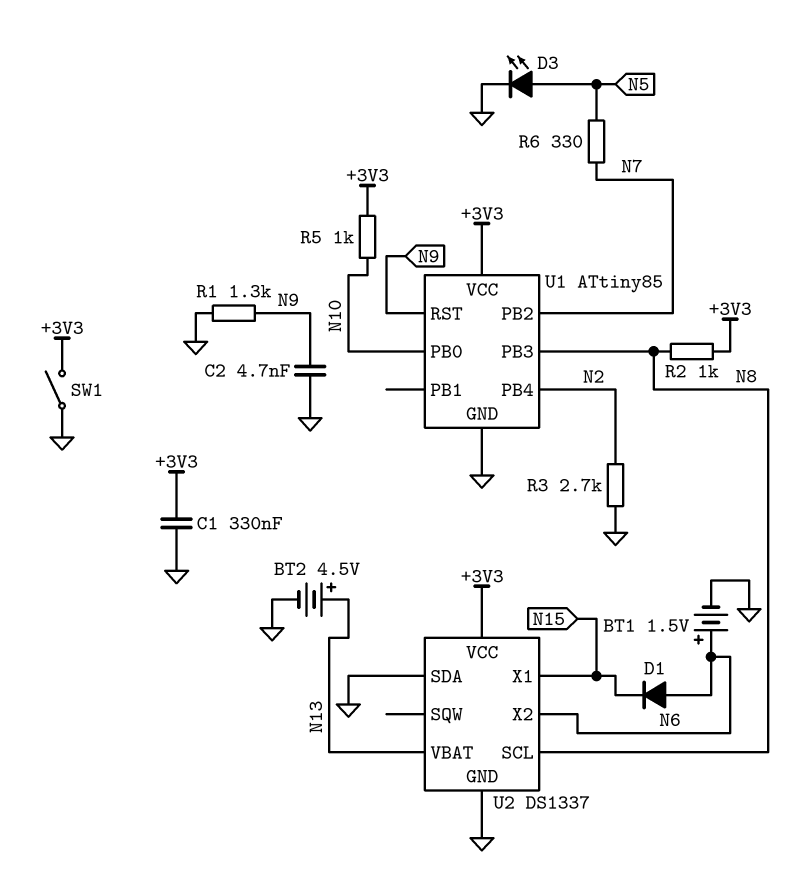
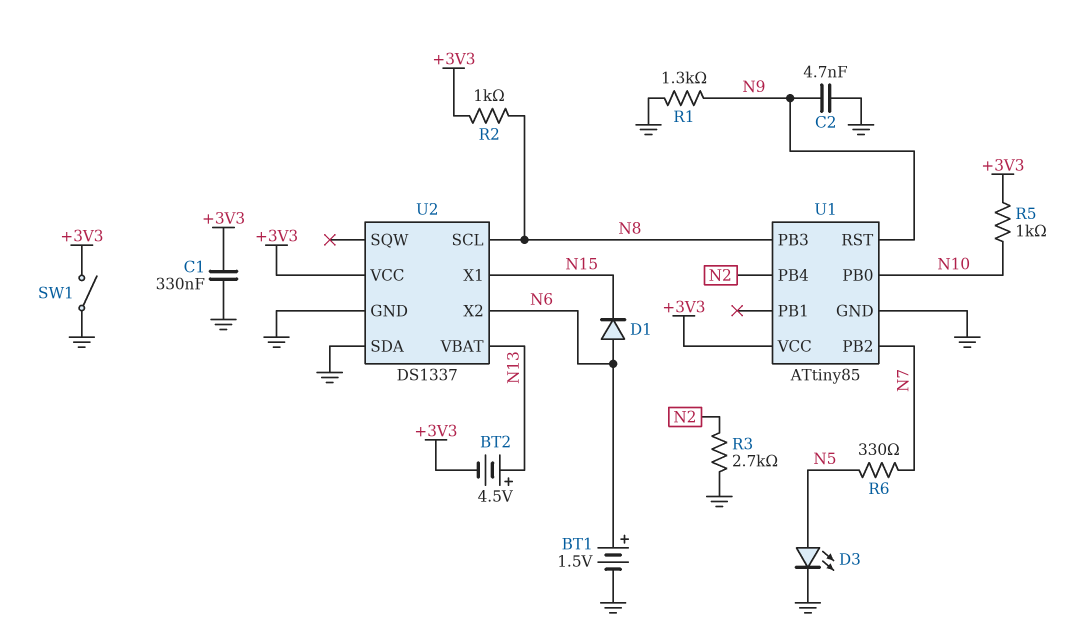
BT2: 4.5V (plus N13, minus GND) -> 4.5V (plus N13, minus +3V3)

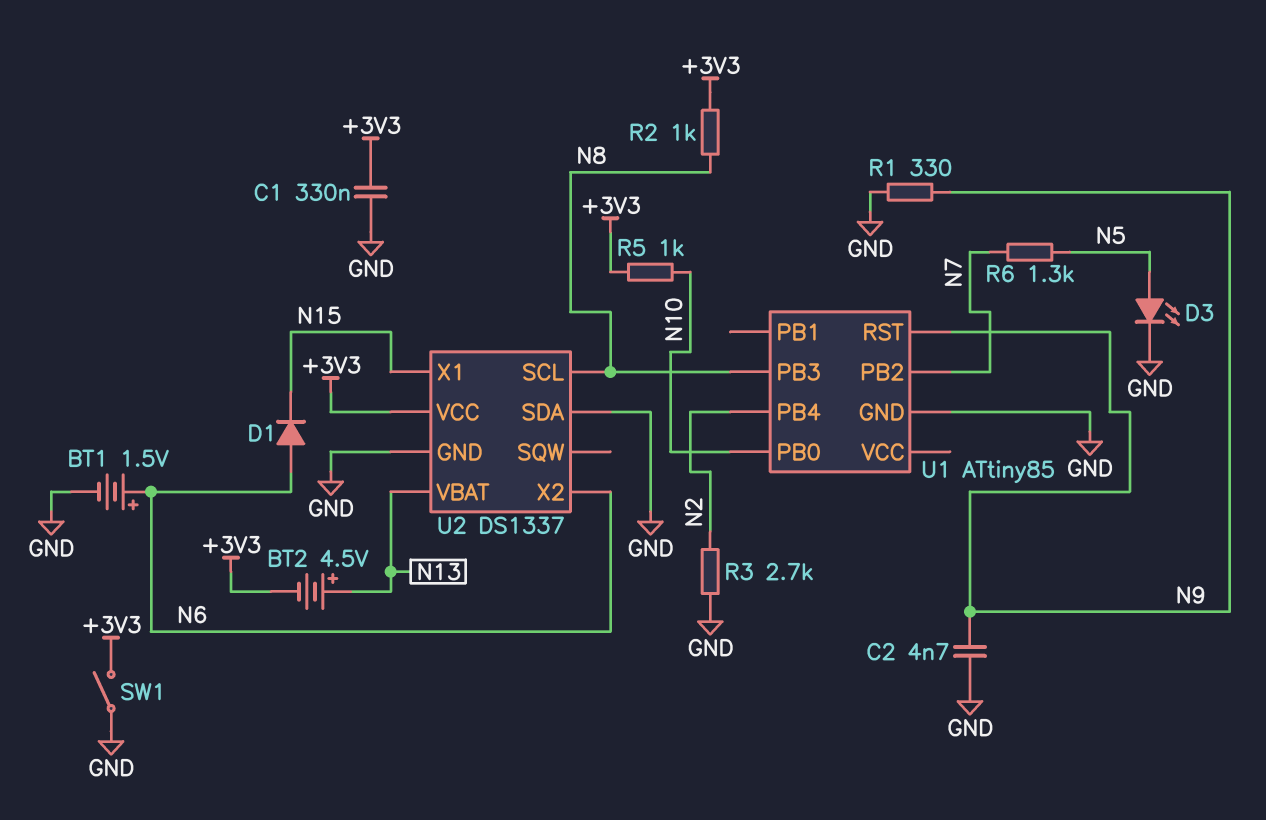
R1: 1.3k (GND, N9) -> 330 (GND, N9)
R6: 330 (N5, N7) -> 1.3k (N5, N7)
U1 pin VCC: +3V3 -> none

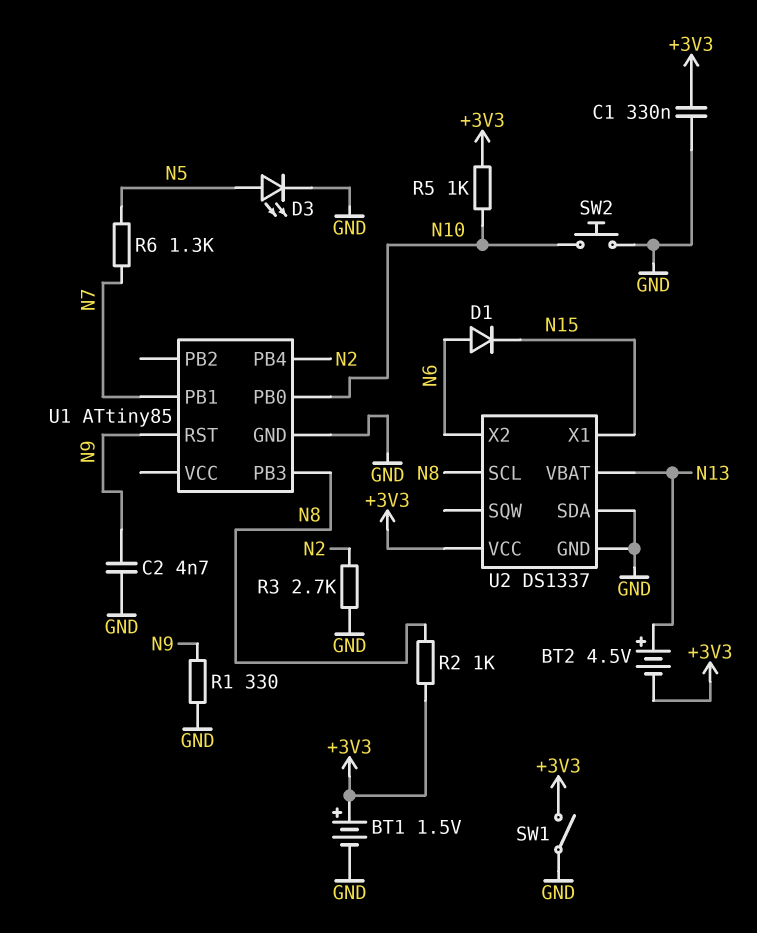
BT1: 1.5V (plus N6, minus GND) -> 1.5V (plus +3V3, minus GND)
SW2: none -> button (GND, N10)
U1 pin PB1: none -> N7
U1 pin PB2: N7 -> none

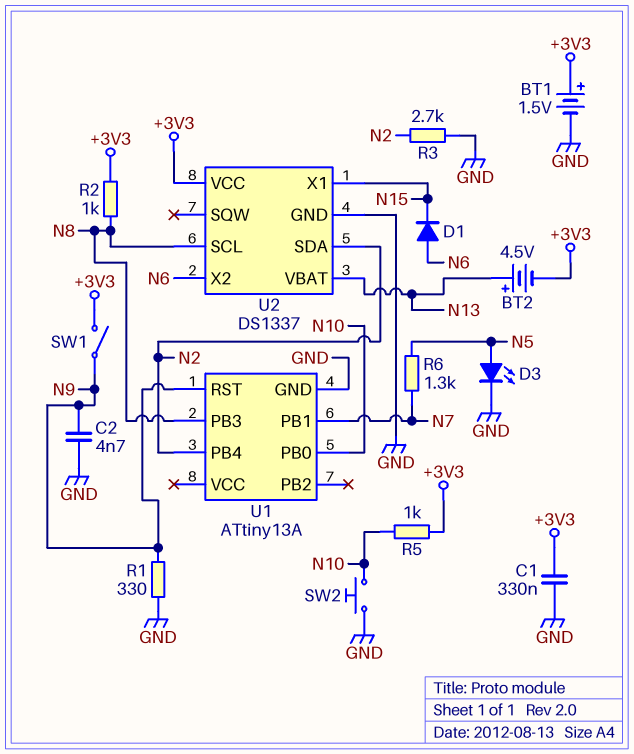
SW1: switch (+3V3, GND) -> switch (+3V3, N9)
U1: ATtiny85 -> ATtiny13A
U2 pin SDA: GND -> N2

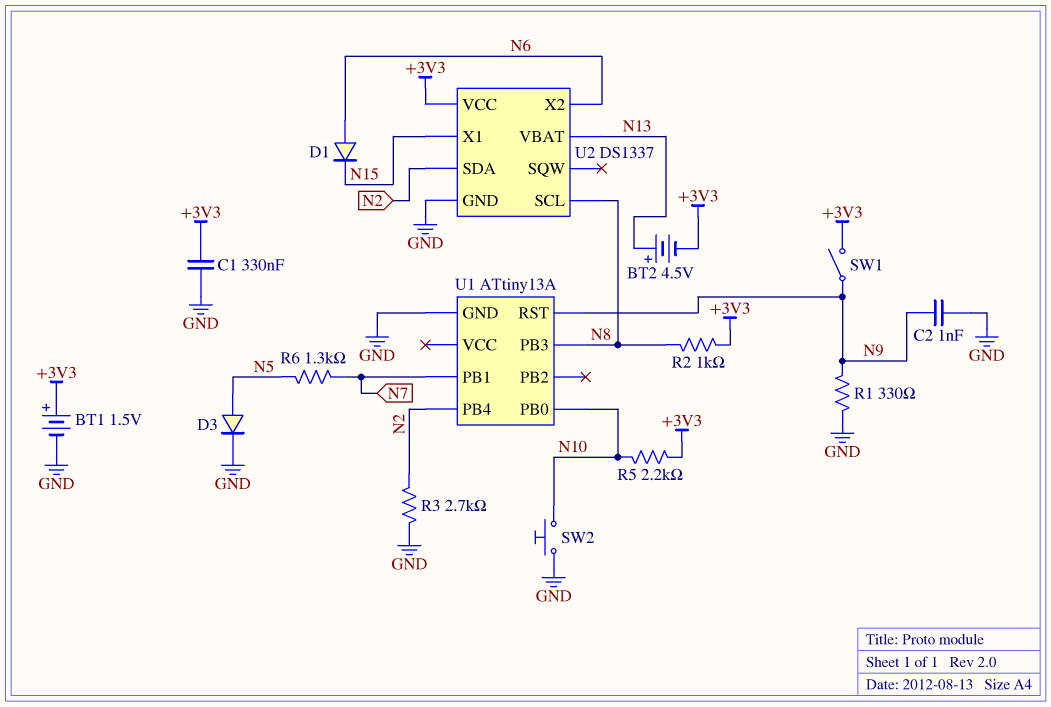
C2: 4.7nF (GND, N9) -> 1nF (GND, N9)
D3: LED (A N5, K GND) -> diode (A N5, K GND)
R5: 1k (+3V3, N10) -> 2.2k (+3V3, N10)

